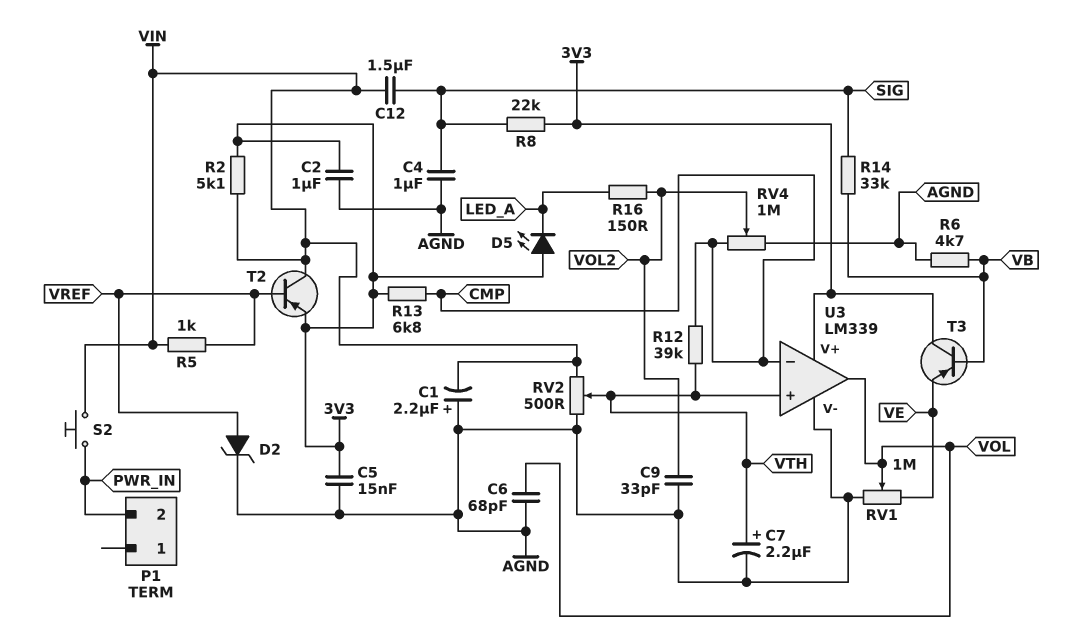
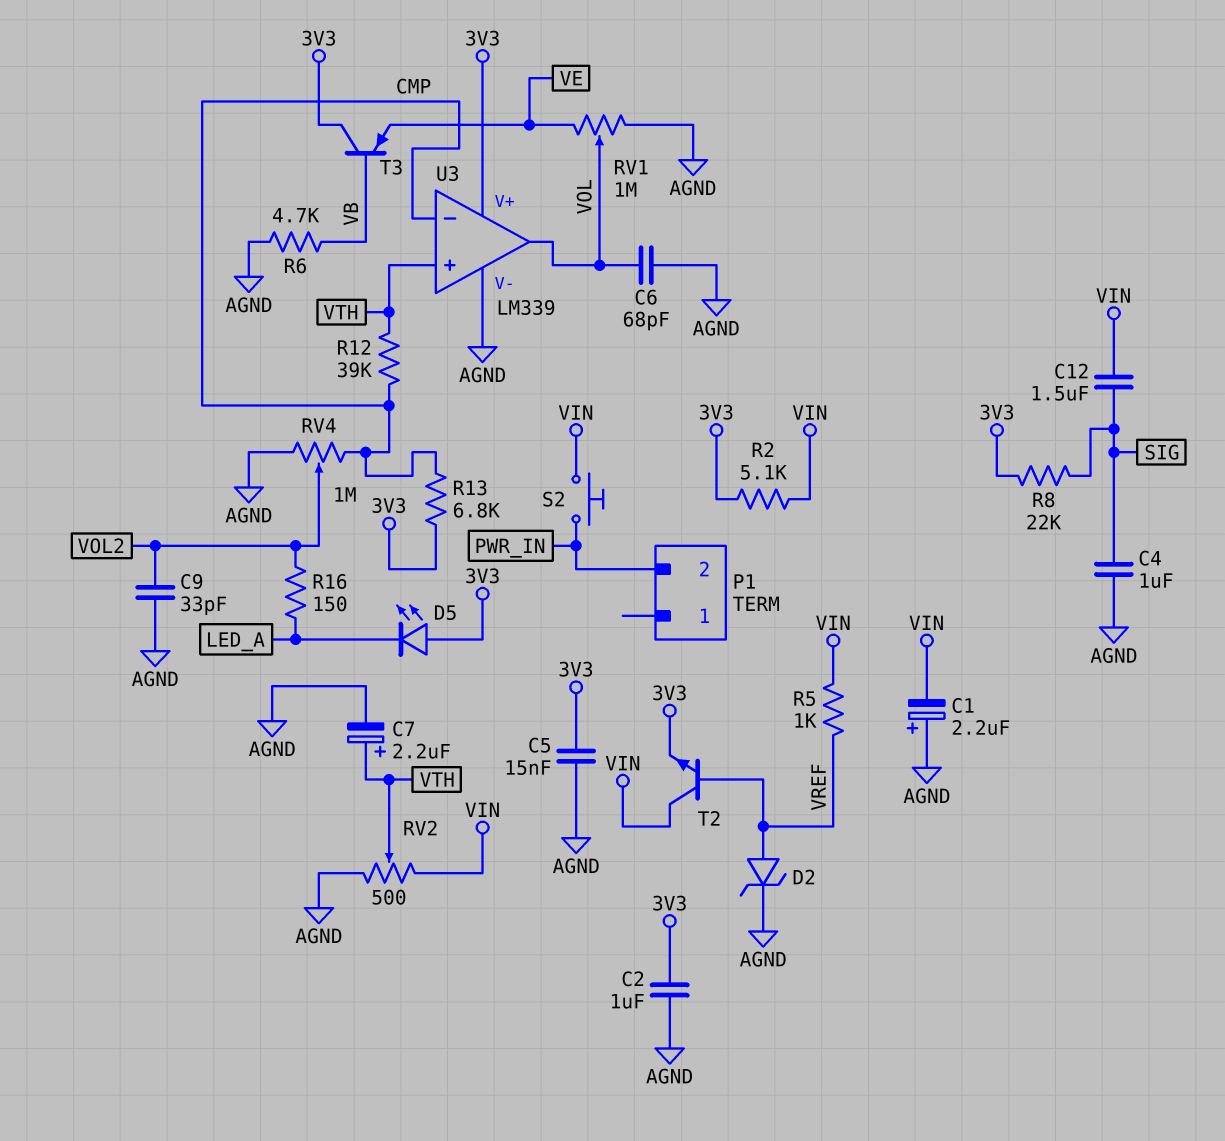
R14: 33k (SIG, VB) -> none
T2: PNP (B VREF, C VIN, E 3V3) -> NPN (B VREF, C VIN, E 3V3)

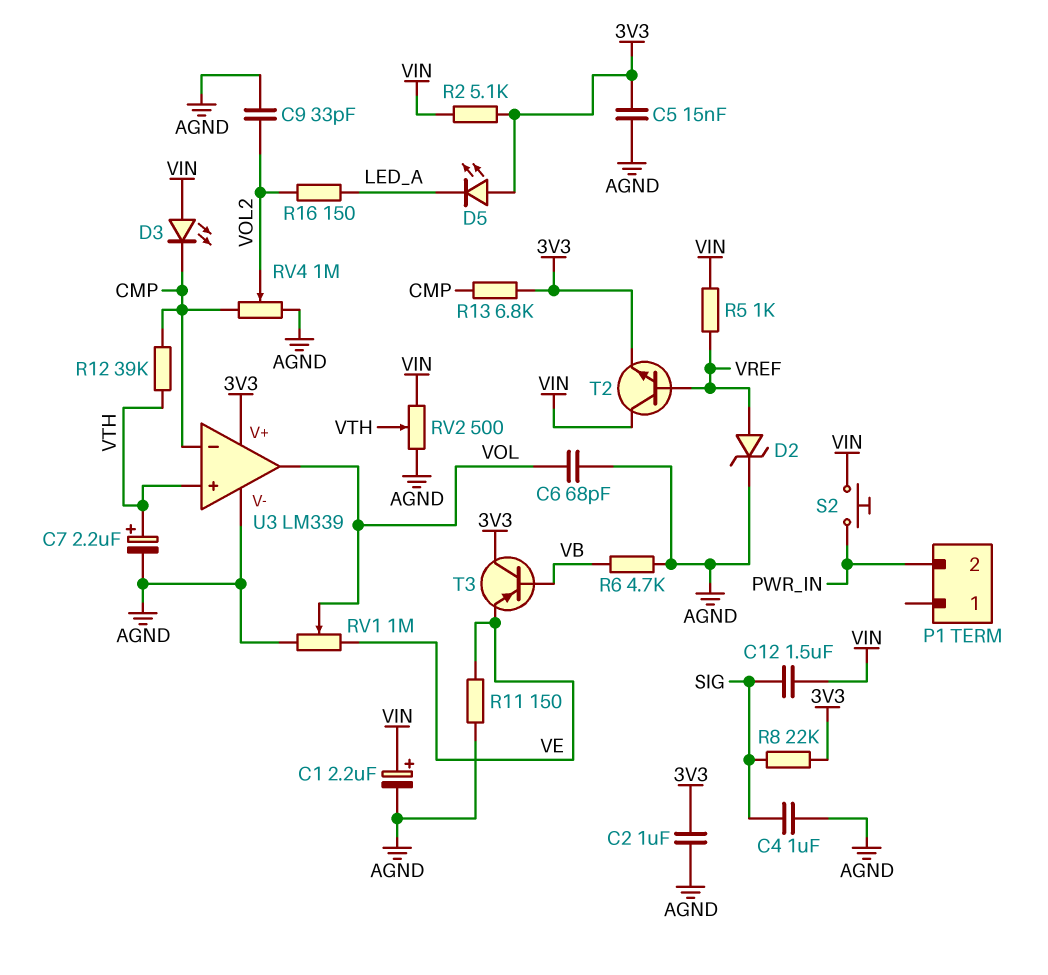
C1: 2.2uF (plus AGND, minus VIN) -> 2.2uF (plus VIN, minus AGND)
D3: none -> LED (A VIN, K CMP)
R11: none -> 150 (AGND, VE)

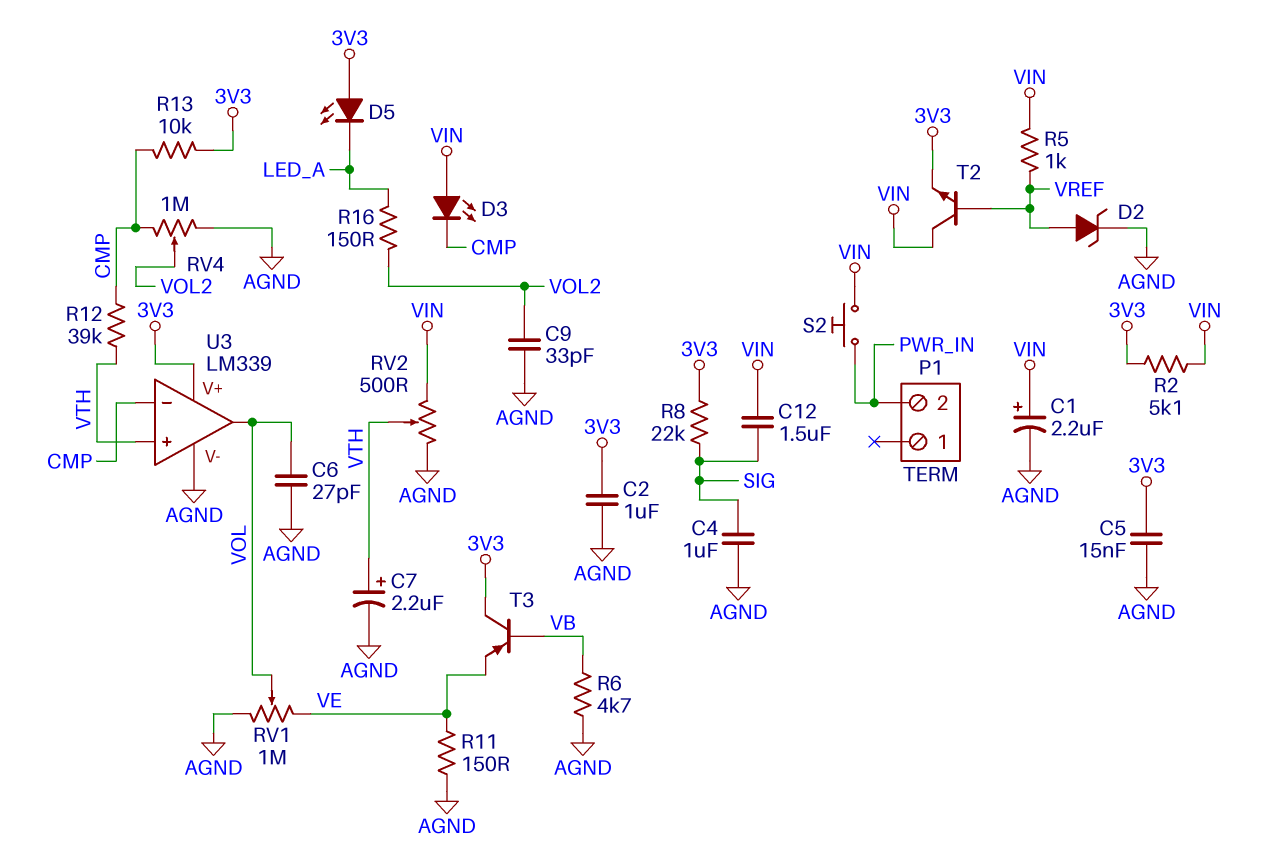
C6: 68pF (AGND, VOL) -> 27pF (AGND, VOL)
R13: 6.8k (3V3, CMP) -> 10k (3V3, CMP)

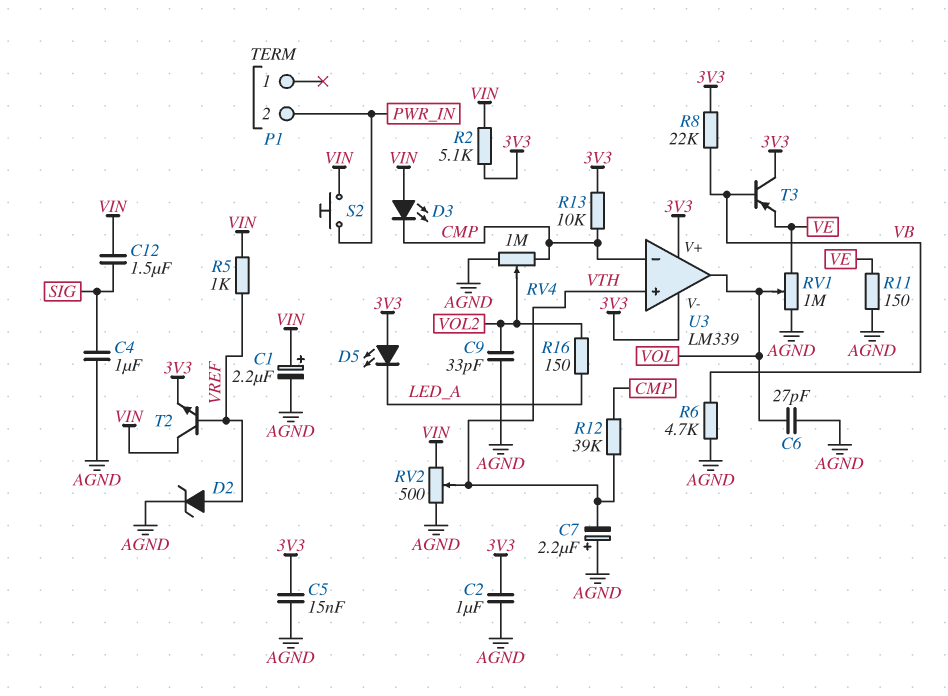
C7: 2.2uF (plus VTH, minus AGND) -> 2.2uF (plus AGND, minus VTH)
R8: 22k (3V3, SIG) -> 22k (3V3, VB)
U3 pin V-: AGND -> 3V3

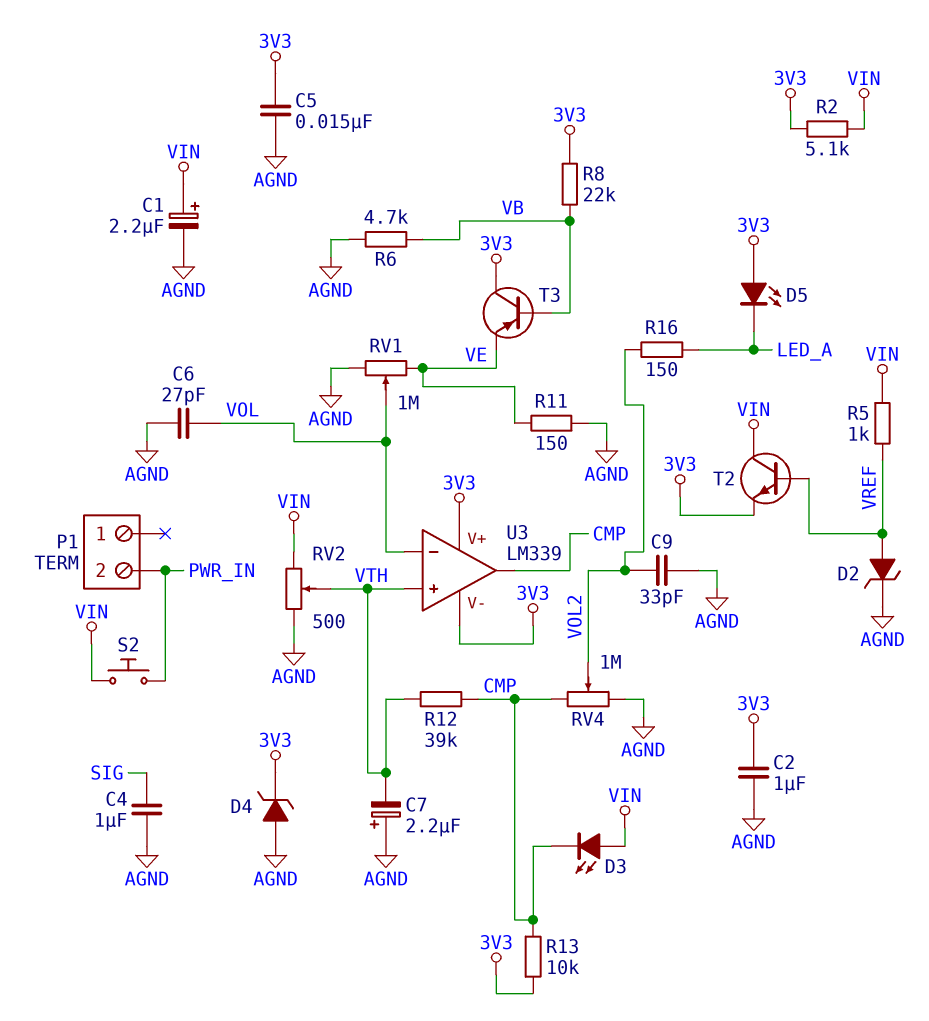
C12: 1.5uF (SIG, VIN) -> none
D4: none -> zener (A AGND, K 3V3)
U3 pin in-: CMP -> VOL
U3 pin out: VOL -> CMP

